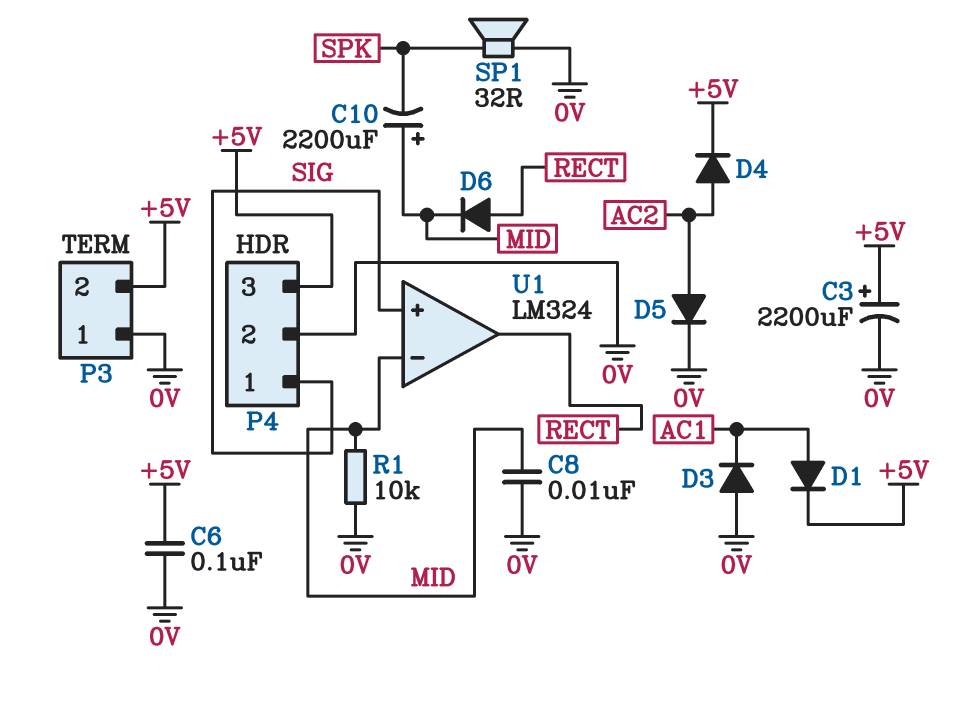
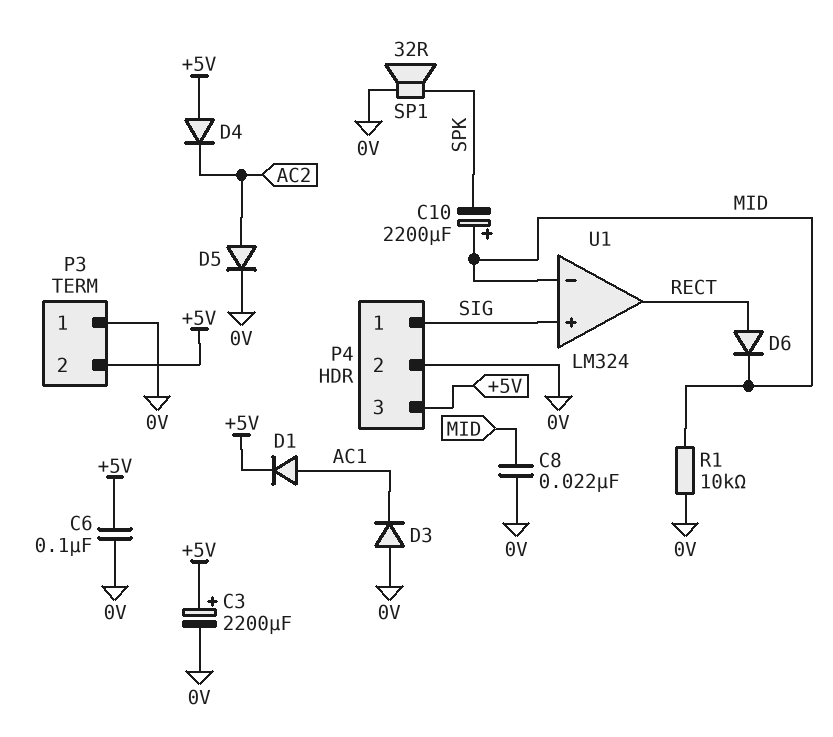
C8: 10nF (0V, MID) -> 22nF (0V, MID)
D4: diode (A AC2, K +5V) -> diode (A +5V, K AC2)

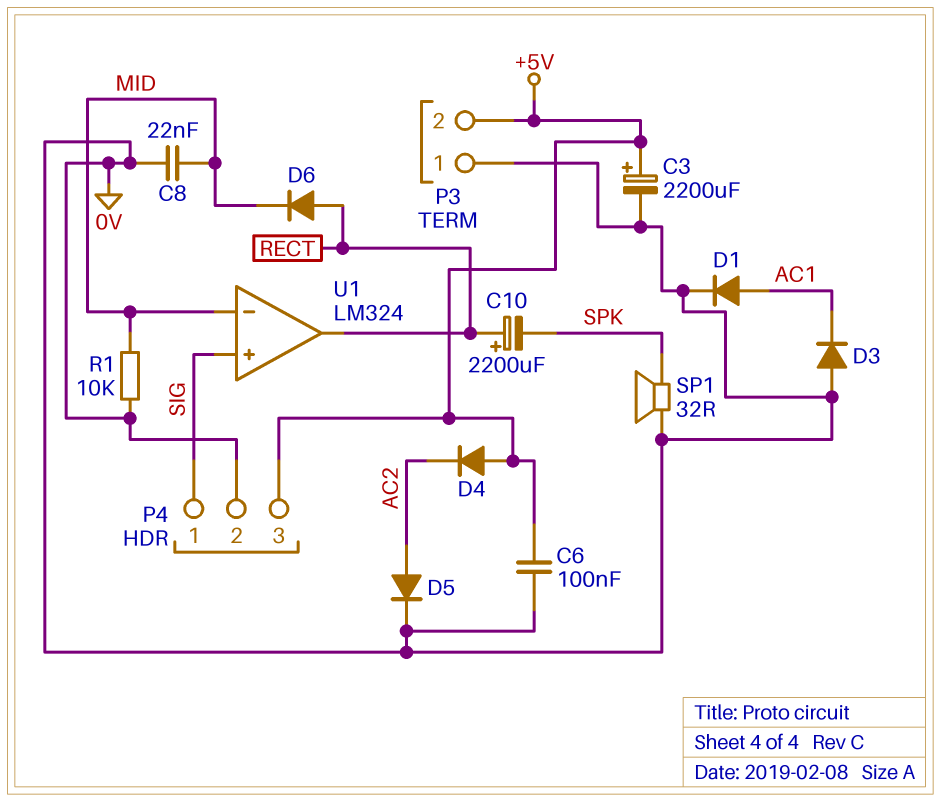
C10: 2200uF (plus MID, minus SPK) -> 2200uF (plus RECT, minus SPK)
D1: diode (A AC1, K +5V) -> diode (A AC1, K 0V)

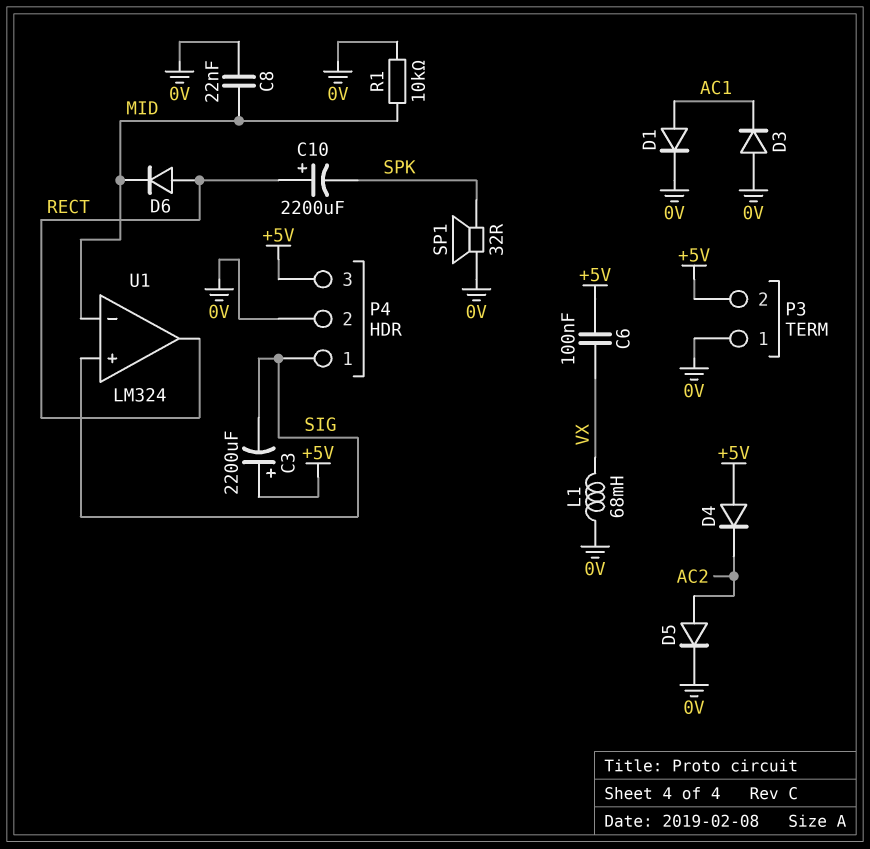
C3: 2200uF (plus +5V, minus 0V) -> 2200uF (plus +5V, minus SIG)
C6: 100nF (+5V, 0V) -> 100nF (+5V, VX)
L1: none -> 68mH (0V, VX)

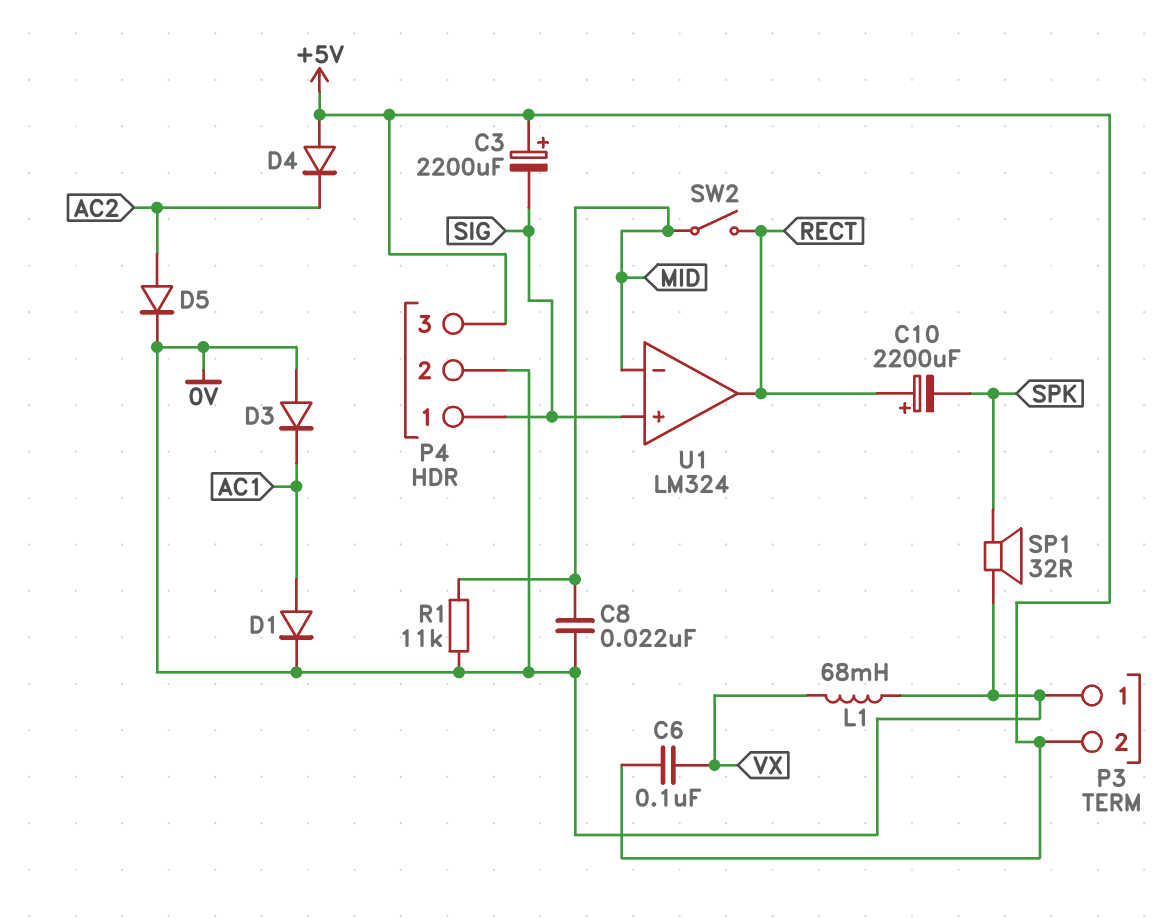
D6: diode (A RECT, K MID) -> none
R1: 10k (0V, MID) -> 11k (0V, MID)
SW2: none -> switch (MID, RECT)

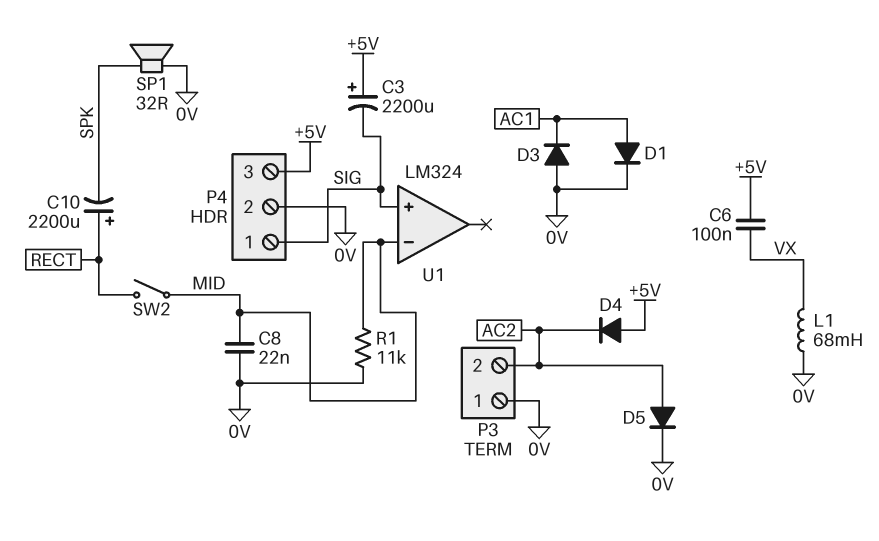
P3 pin 2: +5V -> AC2
U1 pin out: RECT -> none

